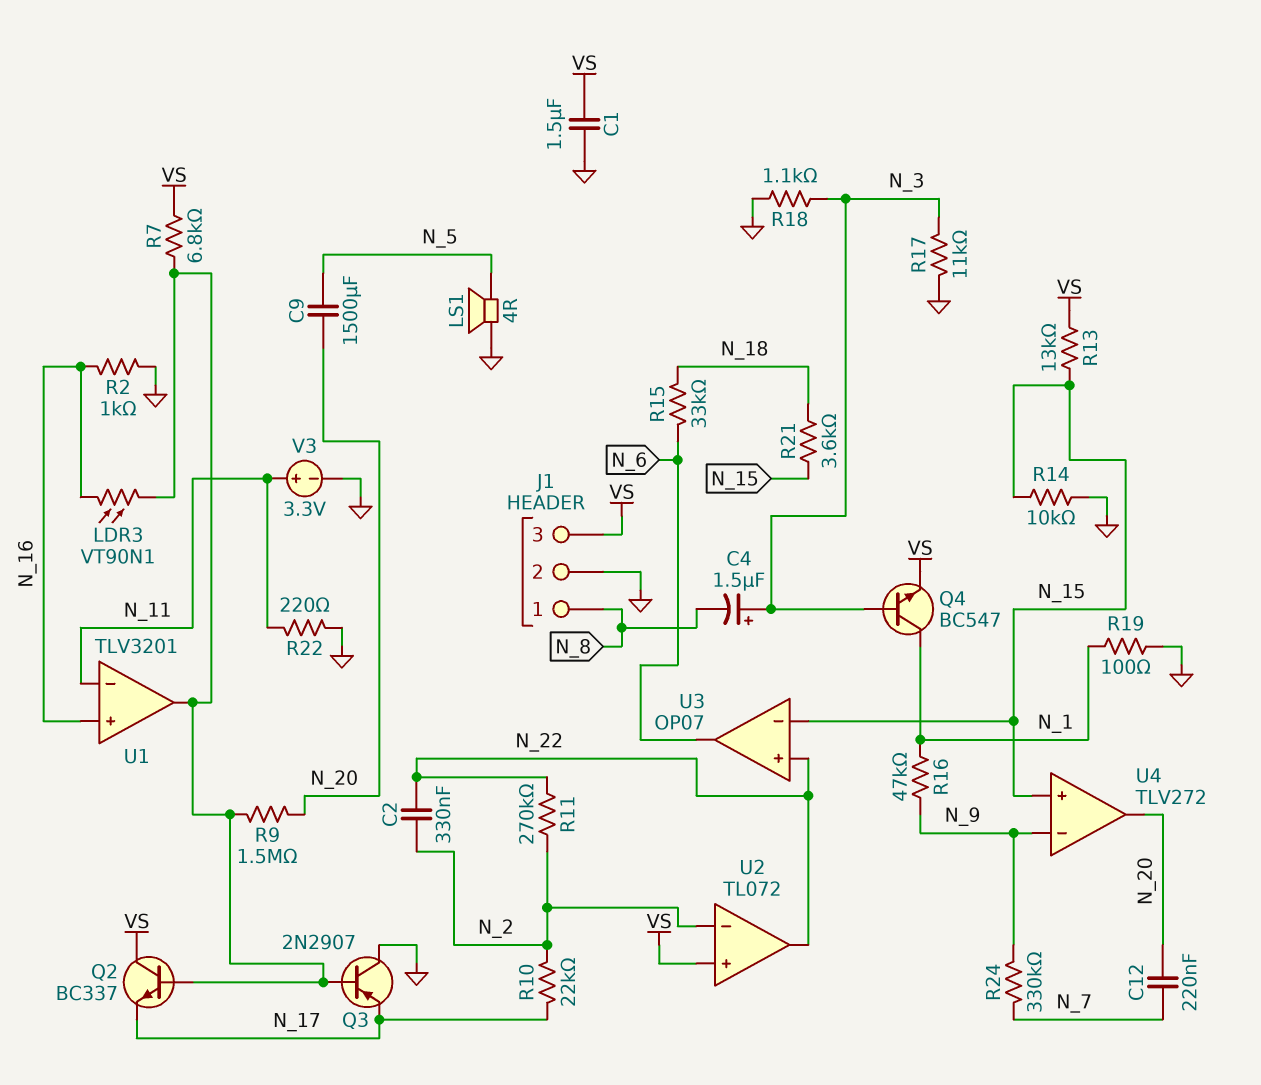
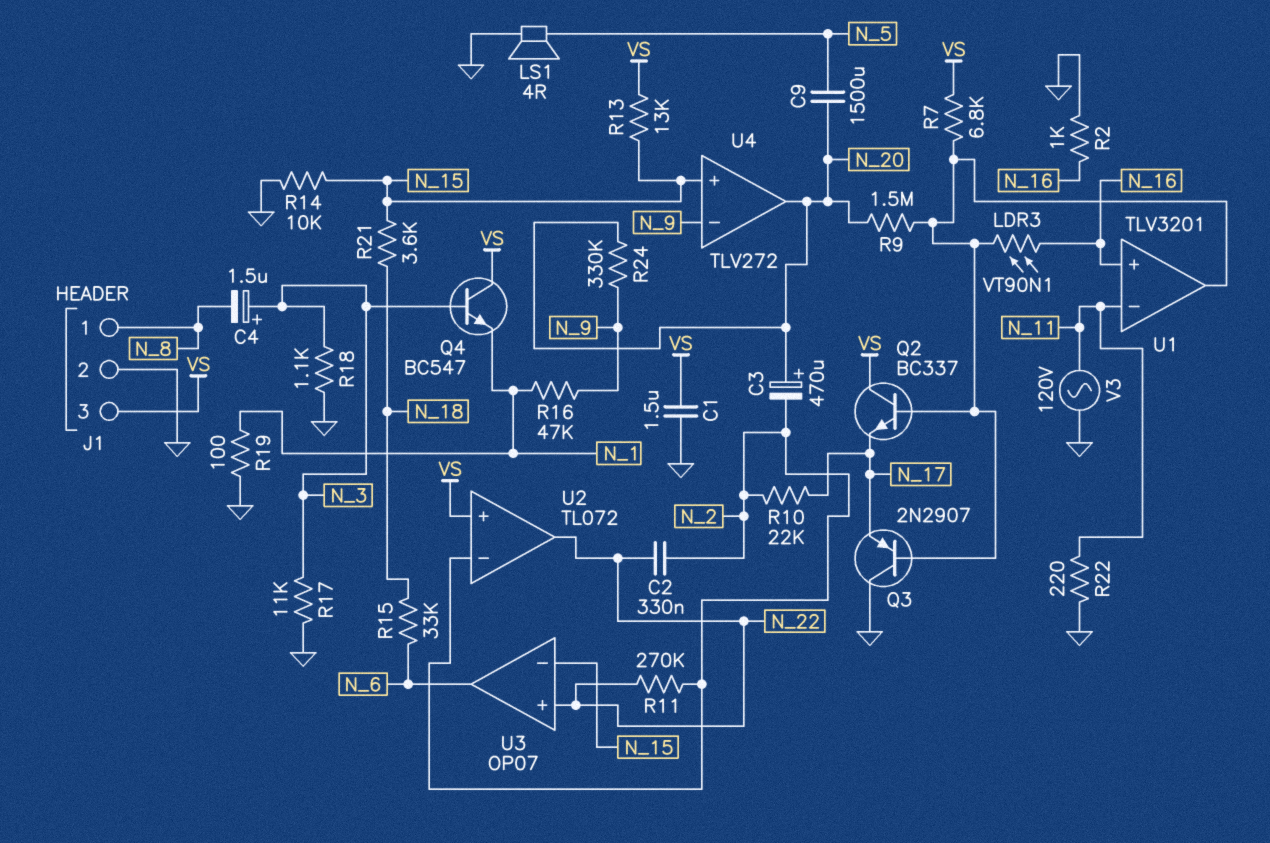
C3: none -> 470uF (plus N_20, minus N_2)
C12: 220nF (N_7, N_20) -> none
Q4: NPN BC547 (B N_3, C N_1, E VS) -> NPN BC547 (B N_3, C VS, E N_1)
R24: 330k (N_7, N_9) -> 330k (N_9, N_20)
V3: 3.3V (plus N_11, minus GND) -> AC 120V (GND, N_11)

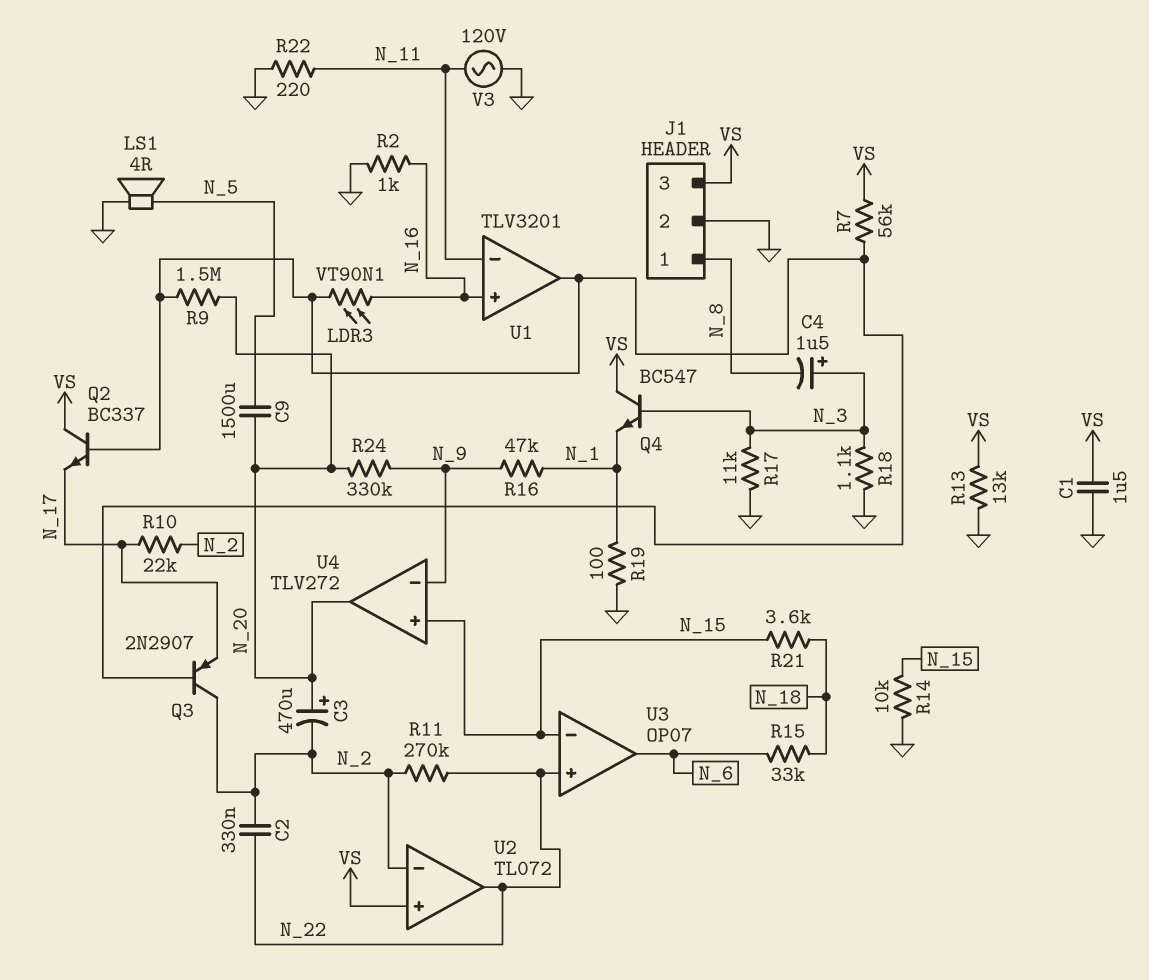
Q3: PNP 2N2907 (B U1/out, C GND, E N_17) -> PNP 2N2907 (B U1/out, C N_2, E N_17)
R7: 6.8k (U1/out, VS) -> 56k (U1/out, VS)
R13: 13k (N_15, VS) -> 13k (GND, VS)

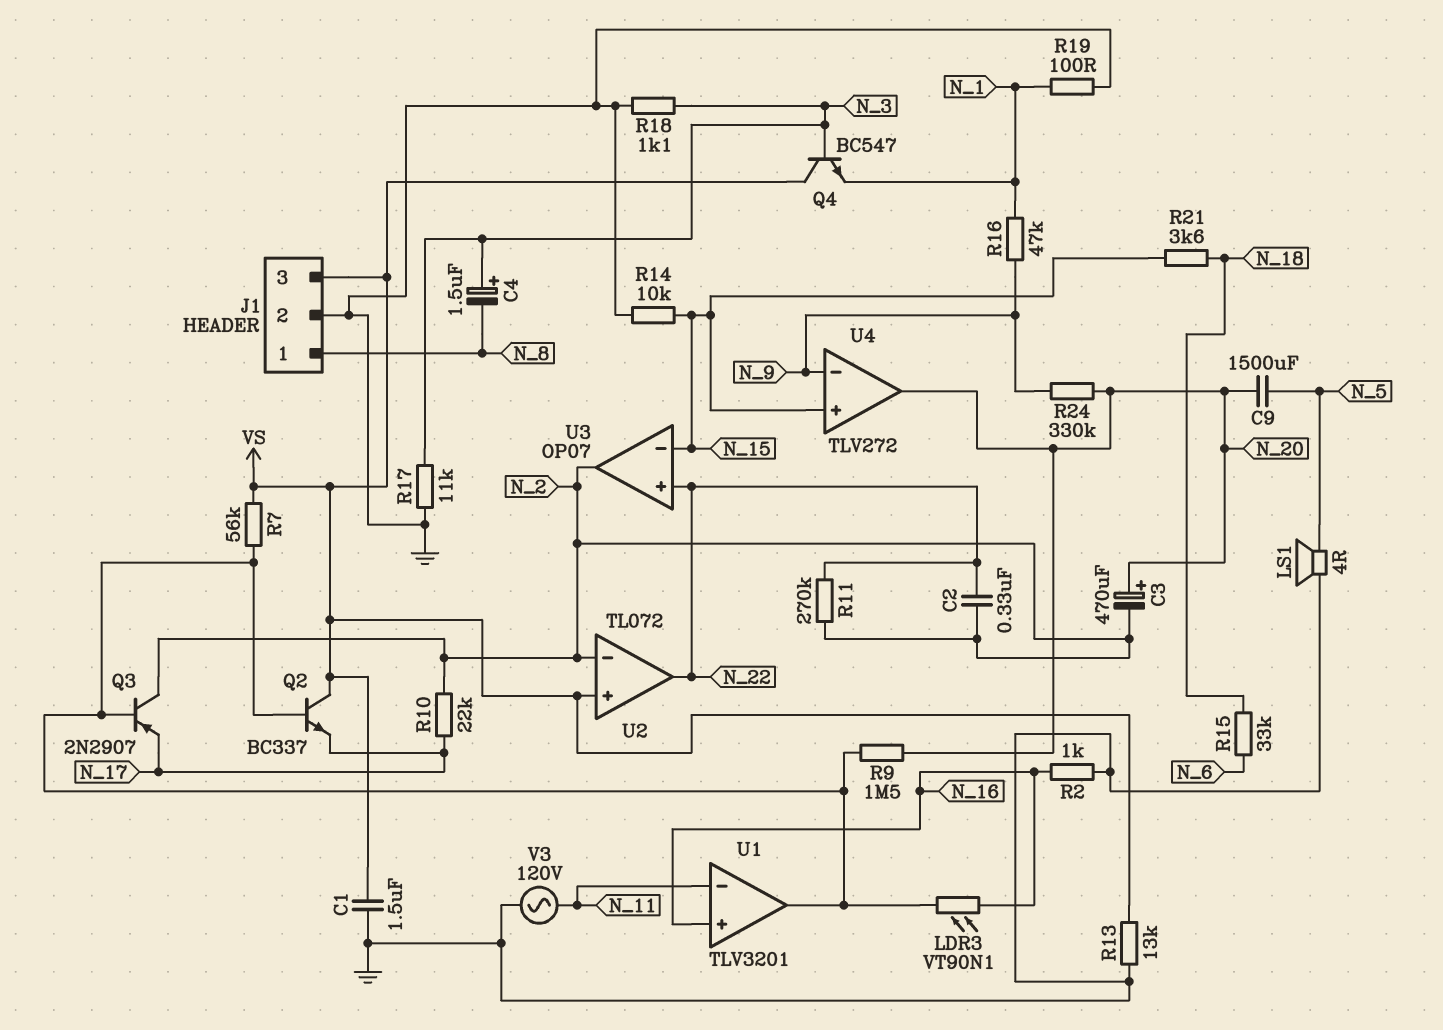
R22: 220 (GND, N_11) -> none
U3 pin out: N_6 -> N_2

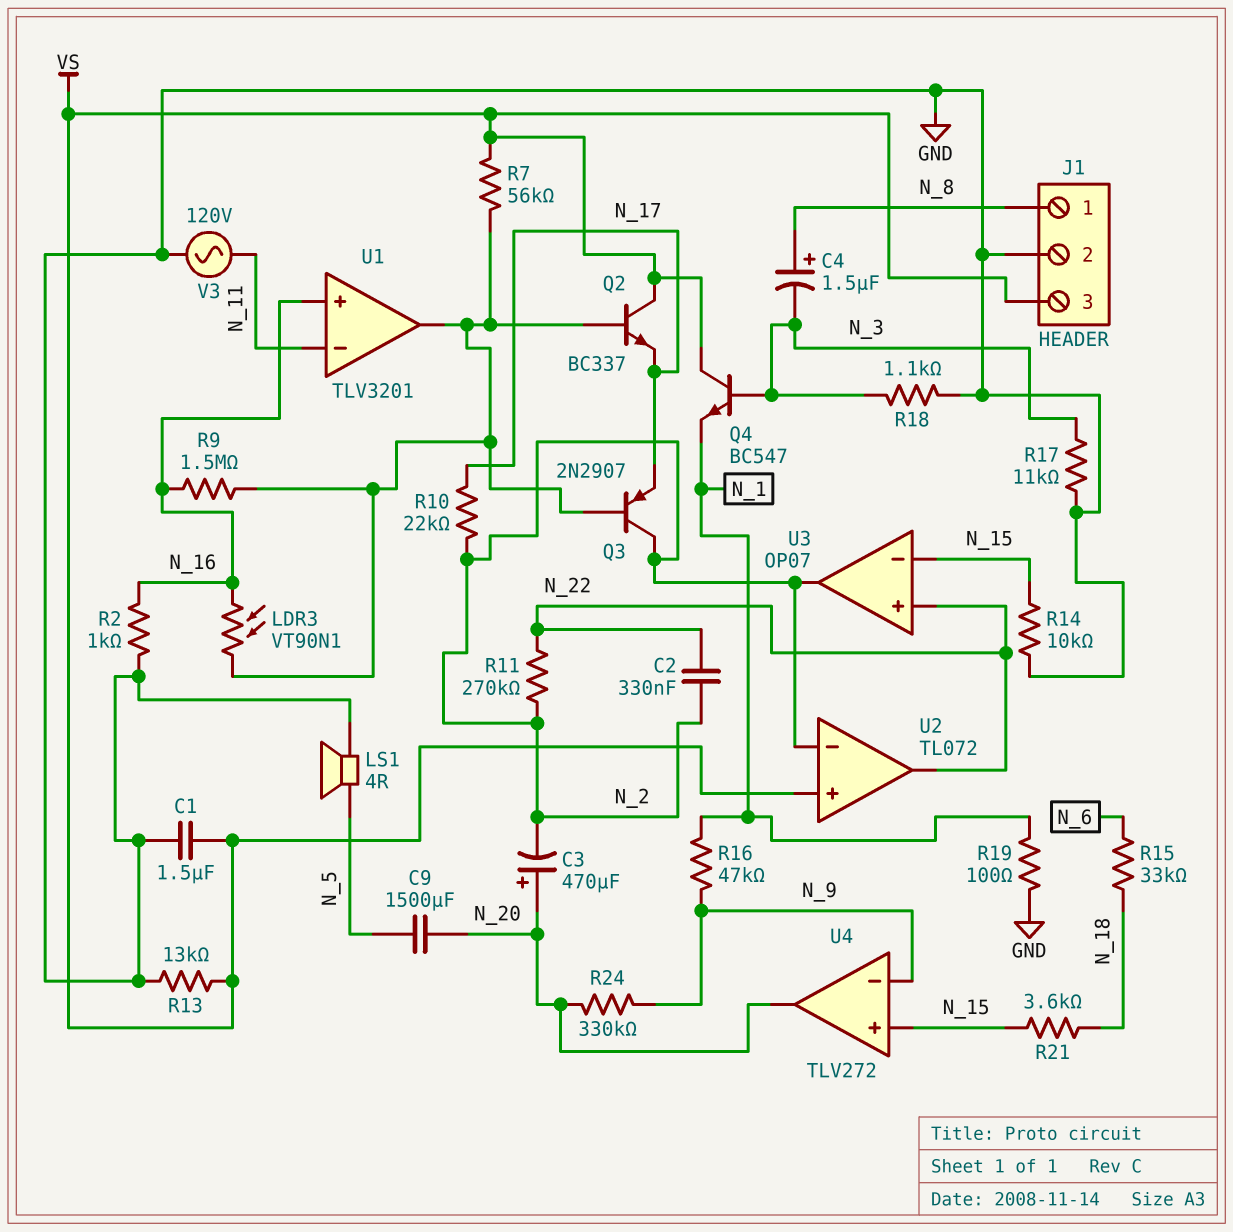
C4: 1.5uF (plus N_3, minus N_8) -> 1.5uF (plus N_8, minus N_3)
R9: 1.5M (N_20, U1/out) -> 1.5M (N_16, U1/out)

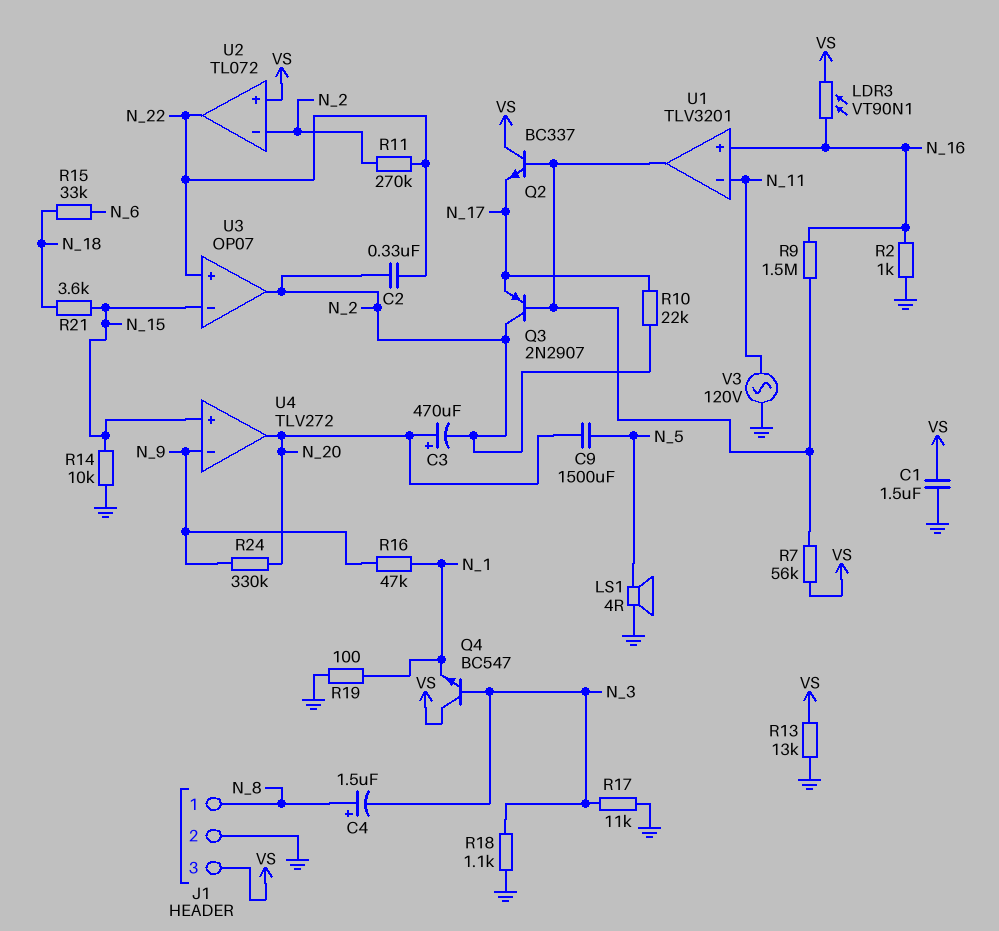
LDR3: VT90N1 (N_16, U1/out) -> VT90N1 (N_16, VS)

